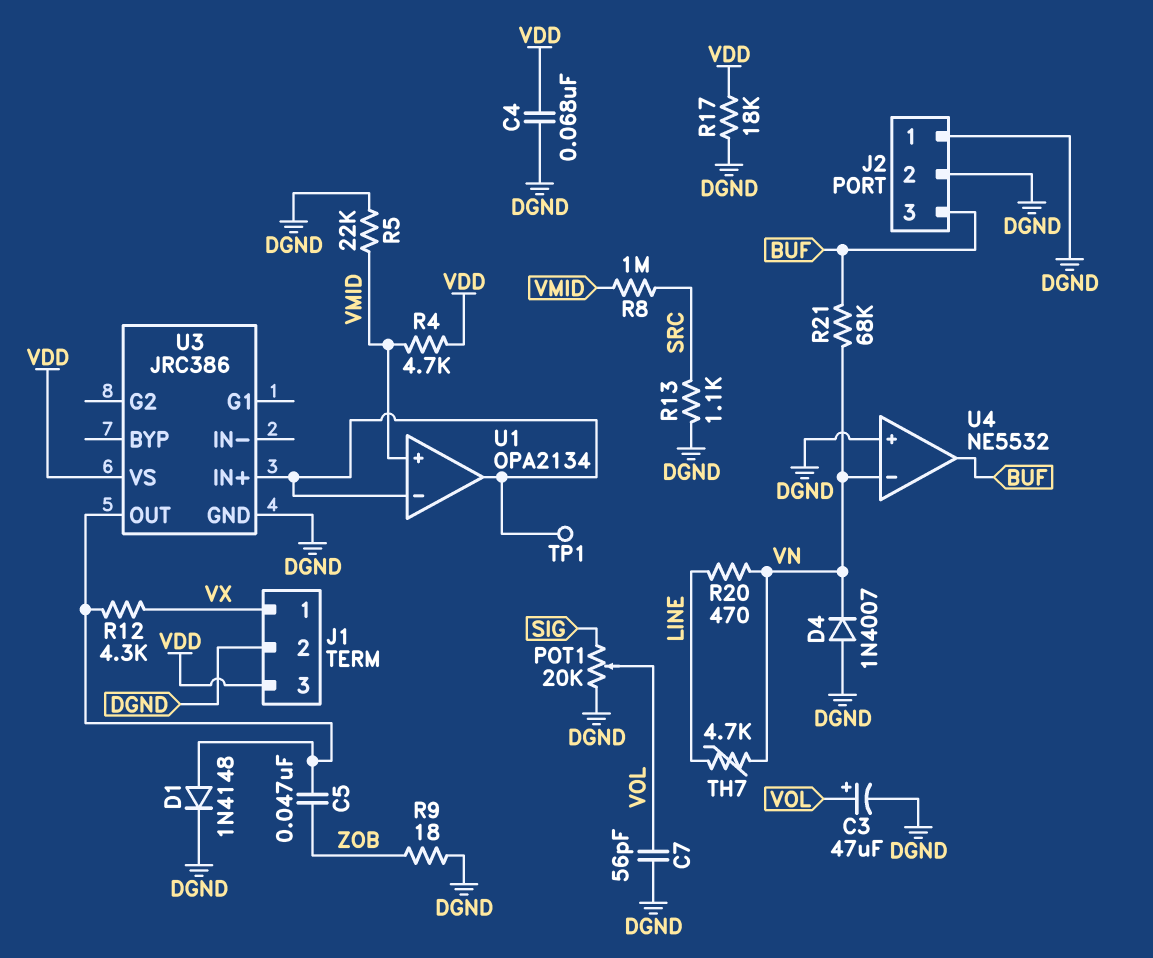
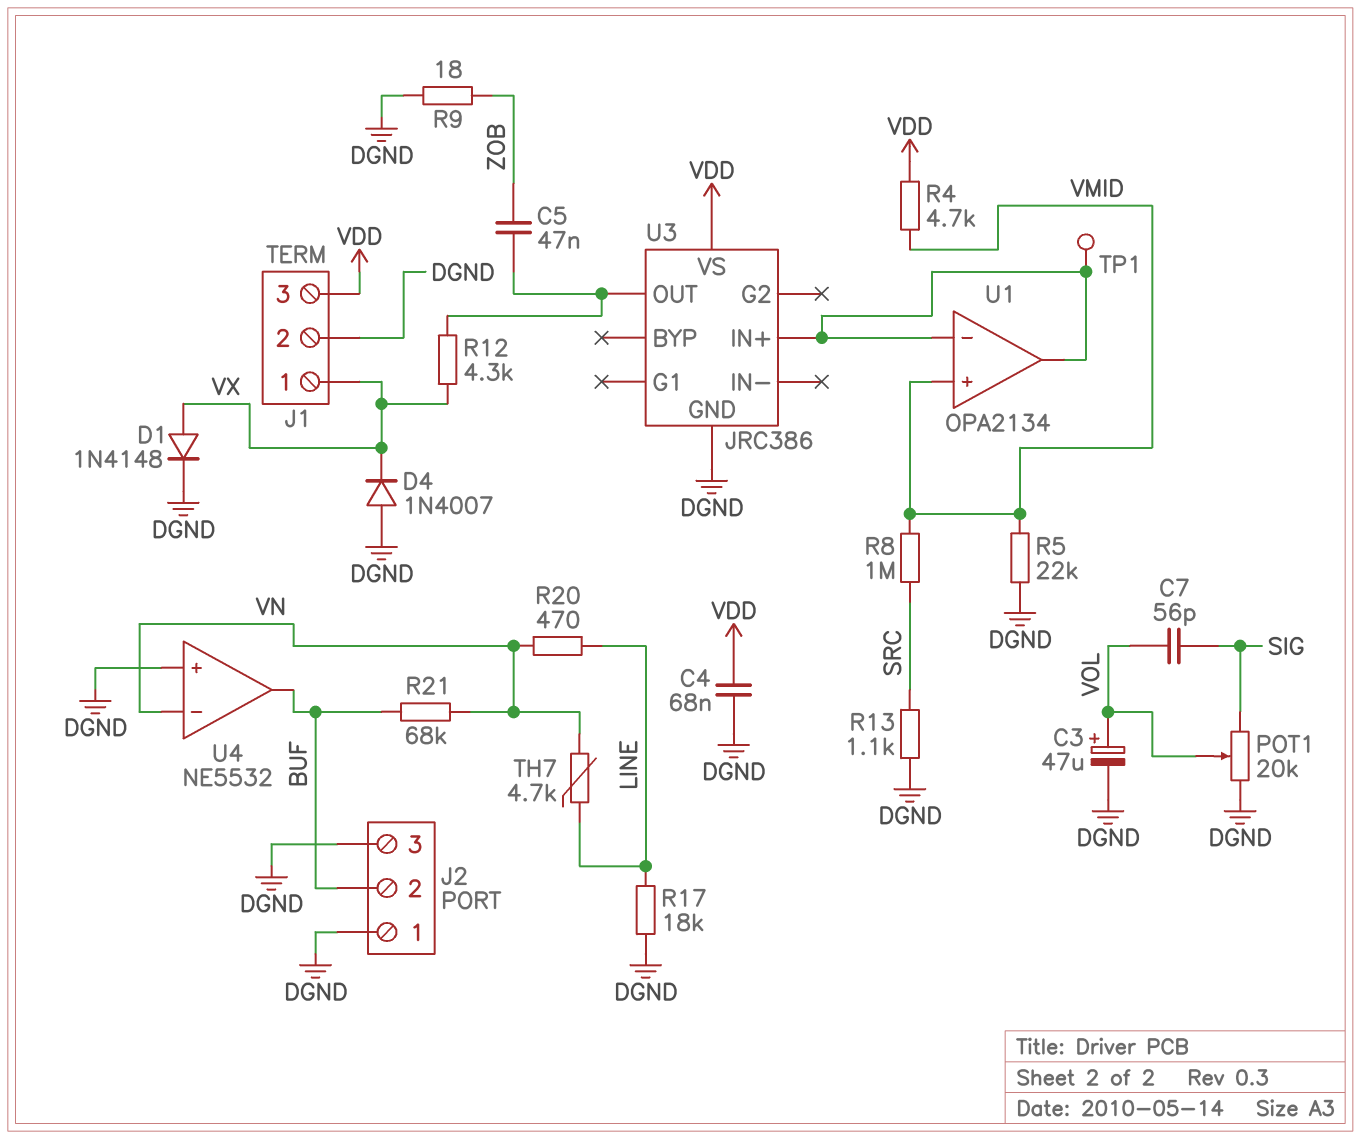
C7: 56pF (DGND, VOL) -> 56pF (SIG, VOL)
D1: diode 1N4148 (A U3/OUT, K DGND) -> diode 1N4148 (A VX, K DGND)
D4: diode 1N4007 (A DGND, K VN) -> diode 1N4007 (A DGND, K VX)
J2 pin 2: DGND -> BUF
J2 pin 3: BUF -> DGND
R17: 18k (DGND, VDD) -> 18k (DGND, LINE)

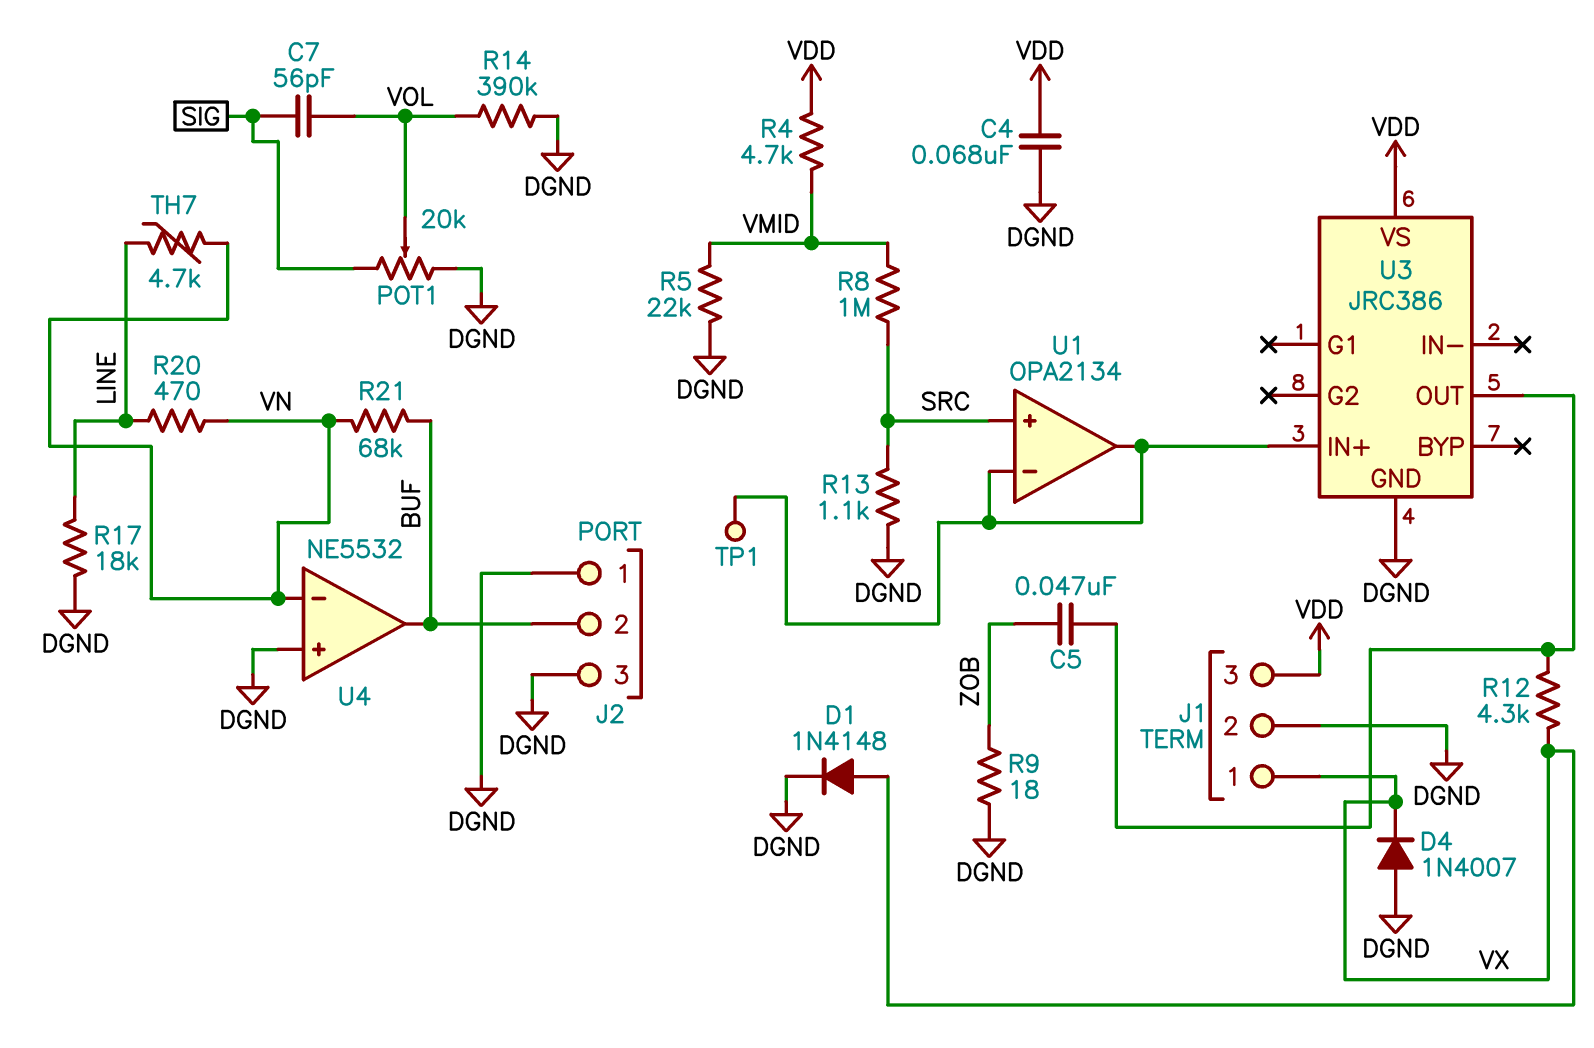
C3: 47uF (plus VOL, minus DGND) -> none
R14: none -> 390k (DGND, VOL)
U1 pin in+: VMID -> SRC

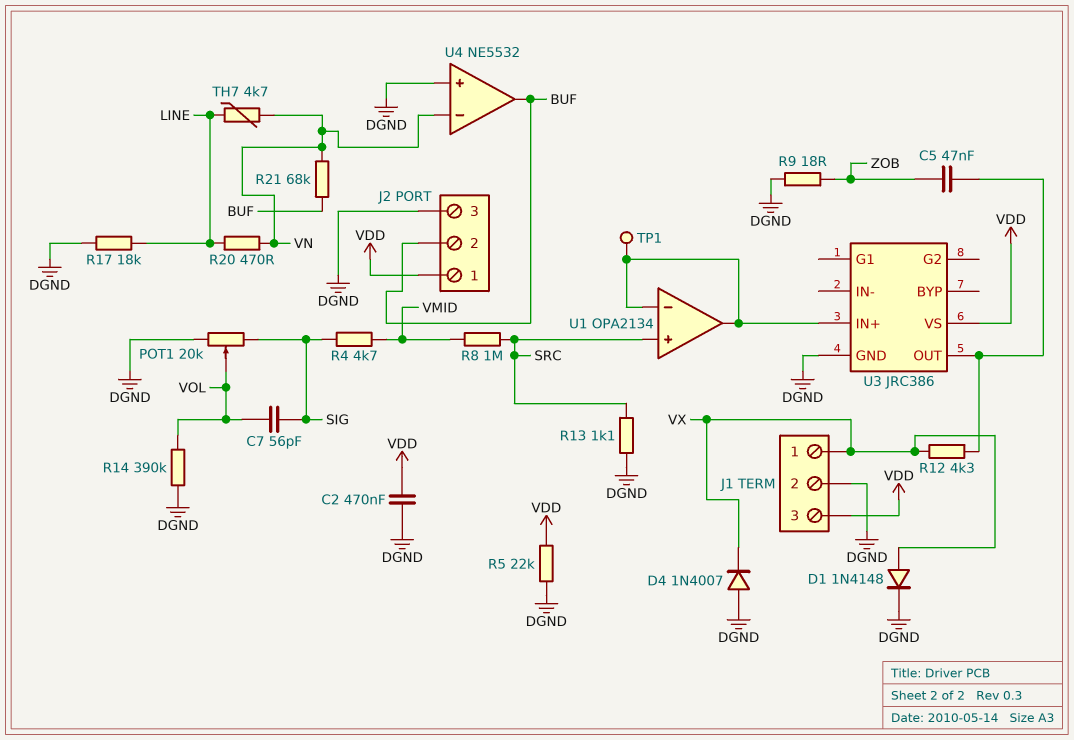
C2: none -> 470nF (DGND, VDD)
C4: 68nF (DGND, VDD) -> none
J2 pin 1: DGND -> VDD
R4: 4.7k (VDD, VMID) -> 4.7k (SIG, VMID)
R5: 22k (DGND, VMID) -> 22k (DGND, VDD)

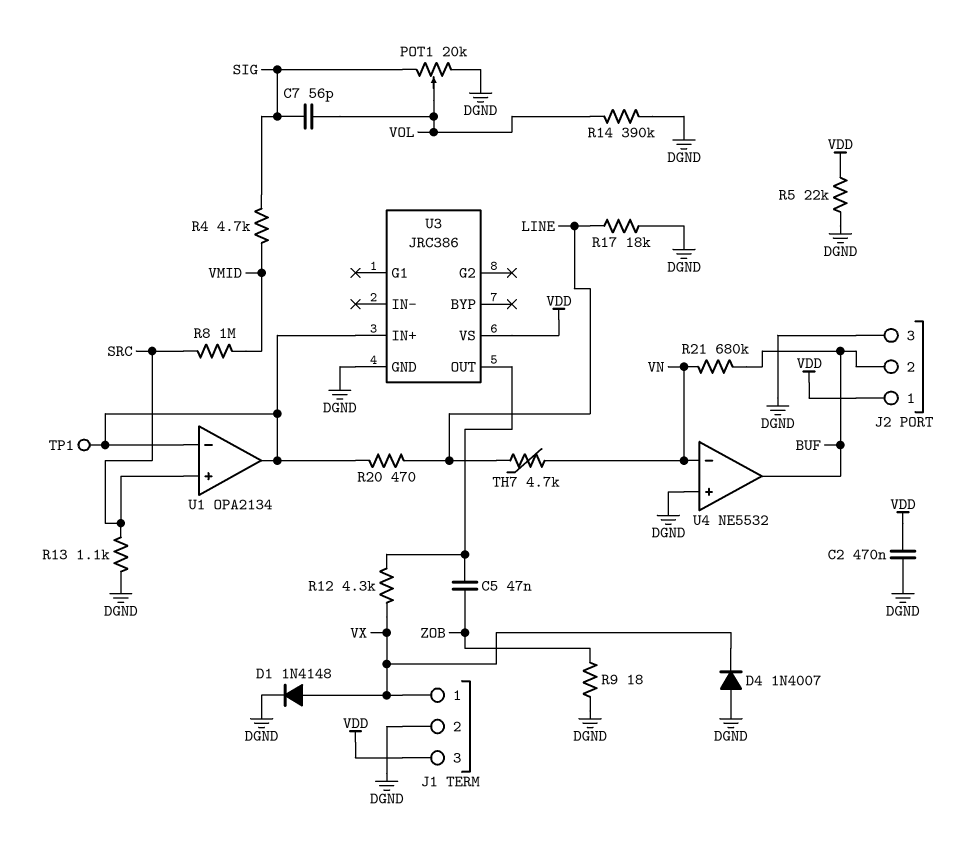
R20: 470 (LINE, VN) -> 470 (LINE, U1/in-)
R21: 68k (BUF, VN) -> 680k (BUF, VN)

